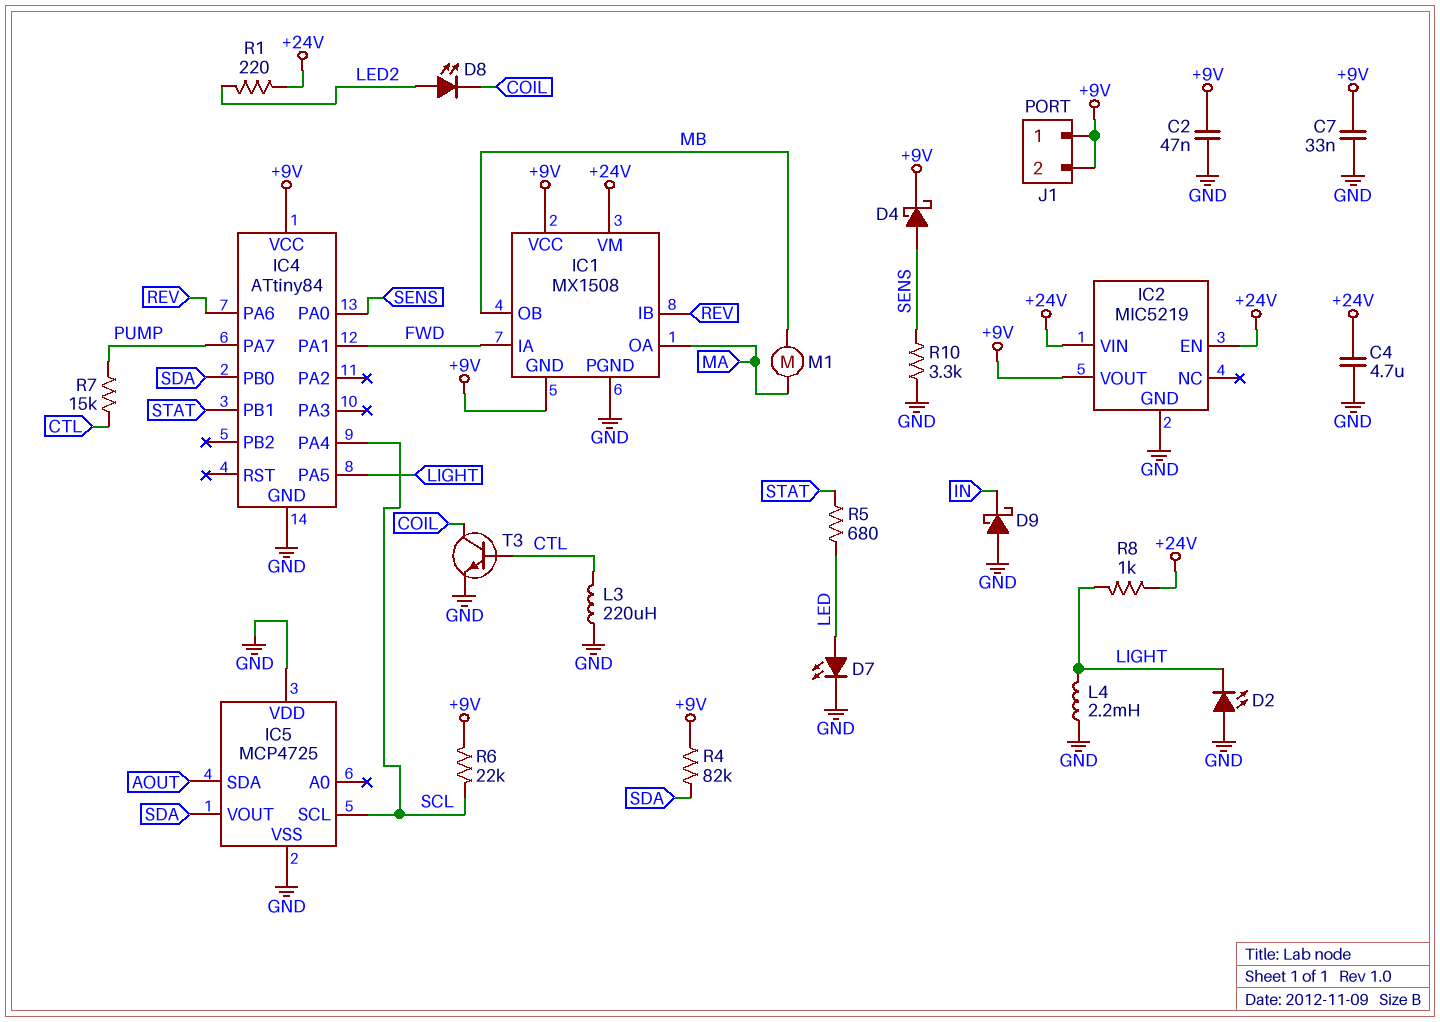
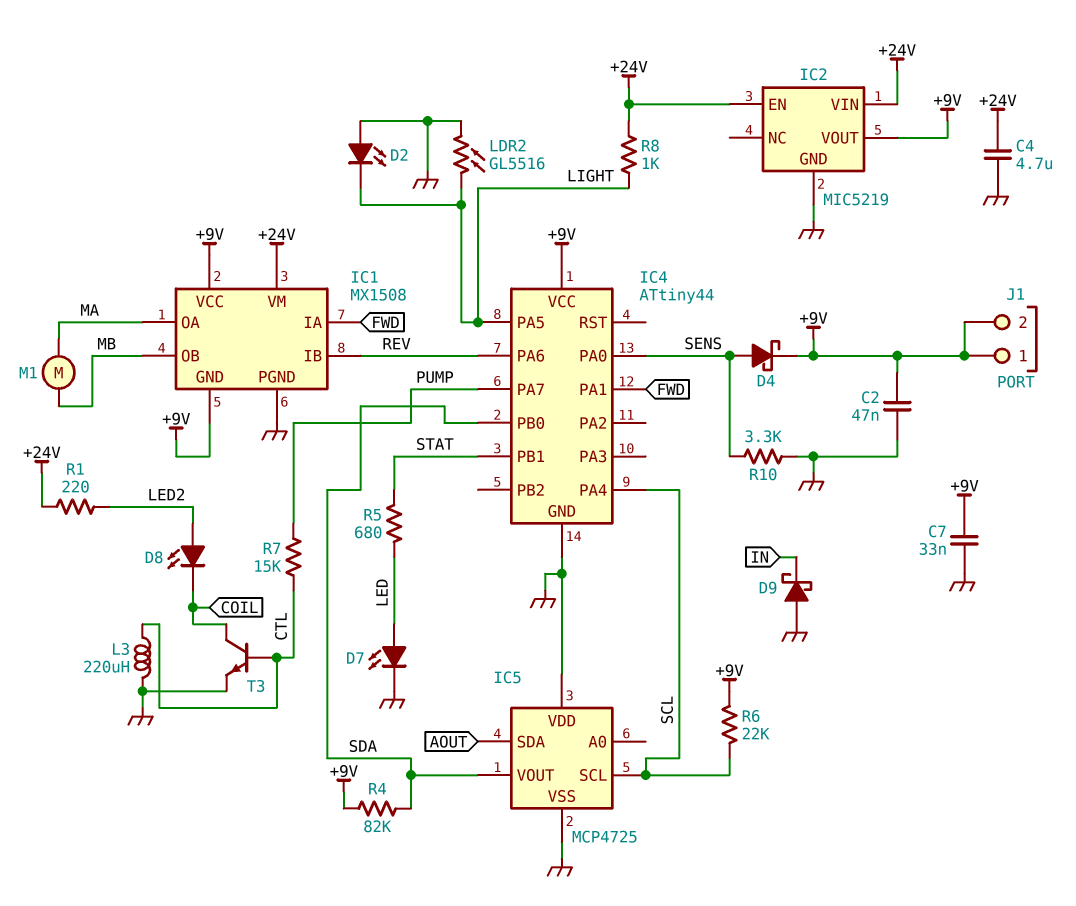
IC4: ATtiny84 -> ATtiny44
L4: 2.2mH (GND, LIGHT) -> none
LDR2: none -> GL5516 (GND, LIGHT)

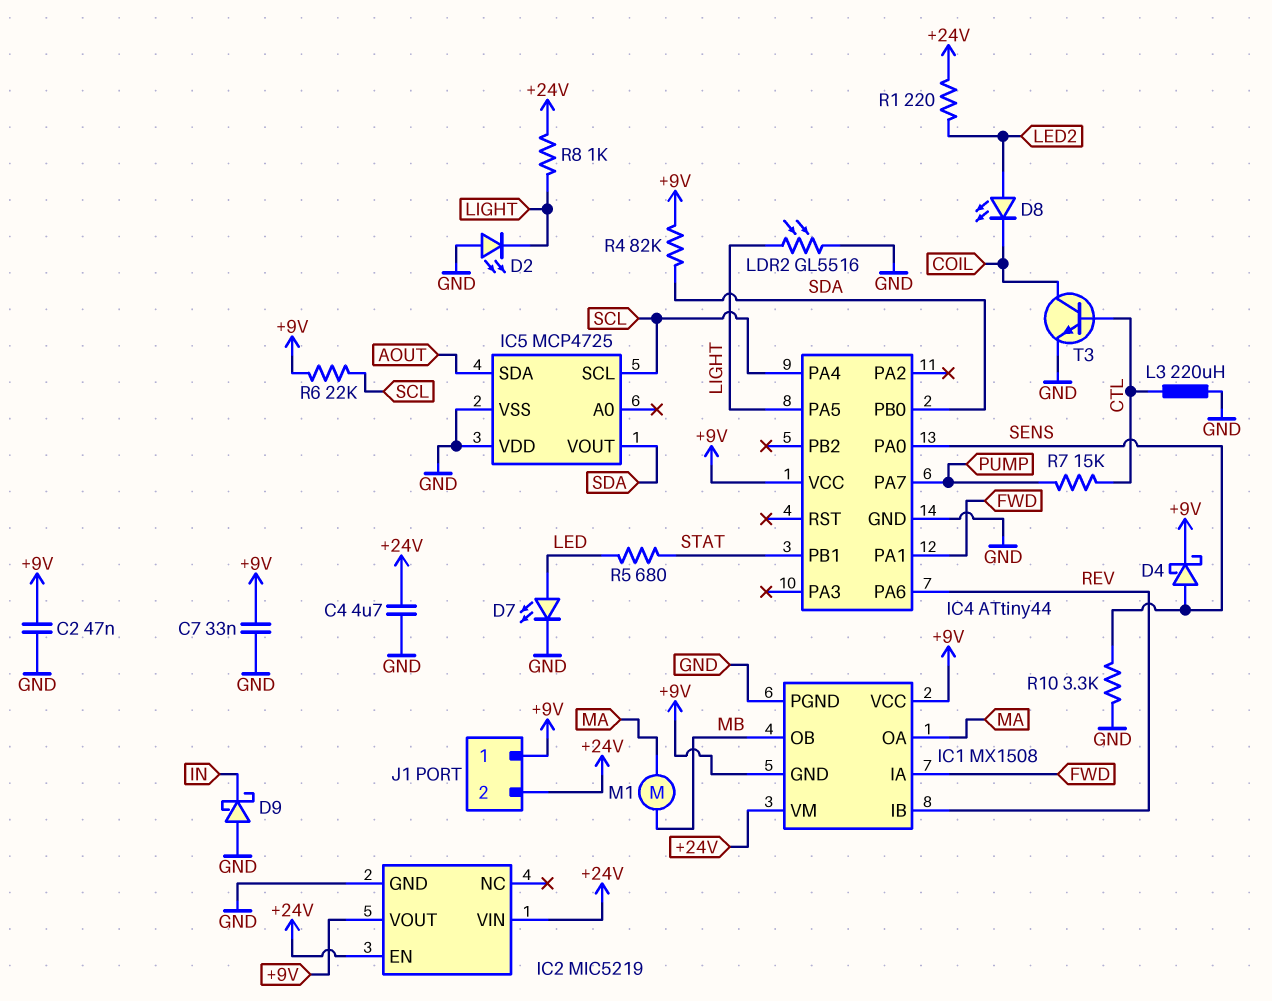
J1 pin 2: +9V -> +24V

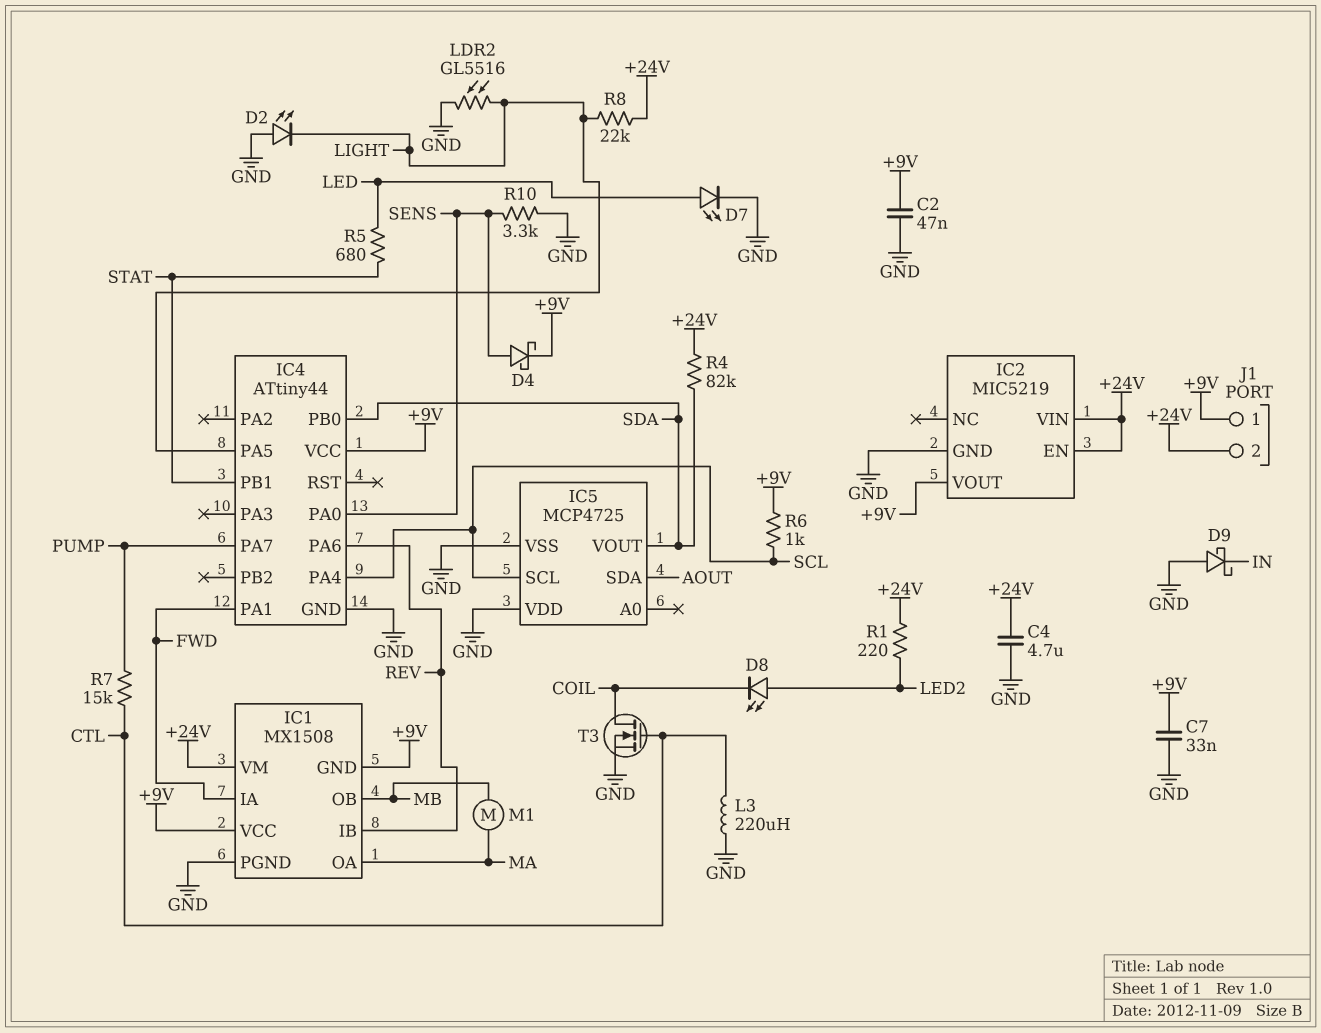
R4: 82k (+9V, SDA) -> 82k (+24V, SDA)
R6: 22k (+9V, SCL) -> 1k (+9V, SCL)
R8: 1k (+24V, LIGHT) -> 22k (+24V, LIGHT)
T3: NPN (B CTL, C COIL, E GND) -> NMOS (G CTL, D COIL, S GND)

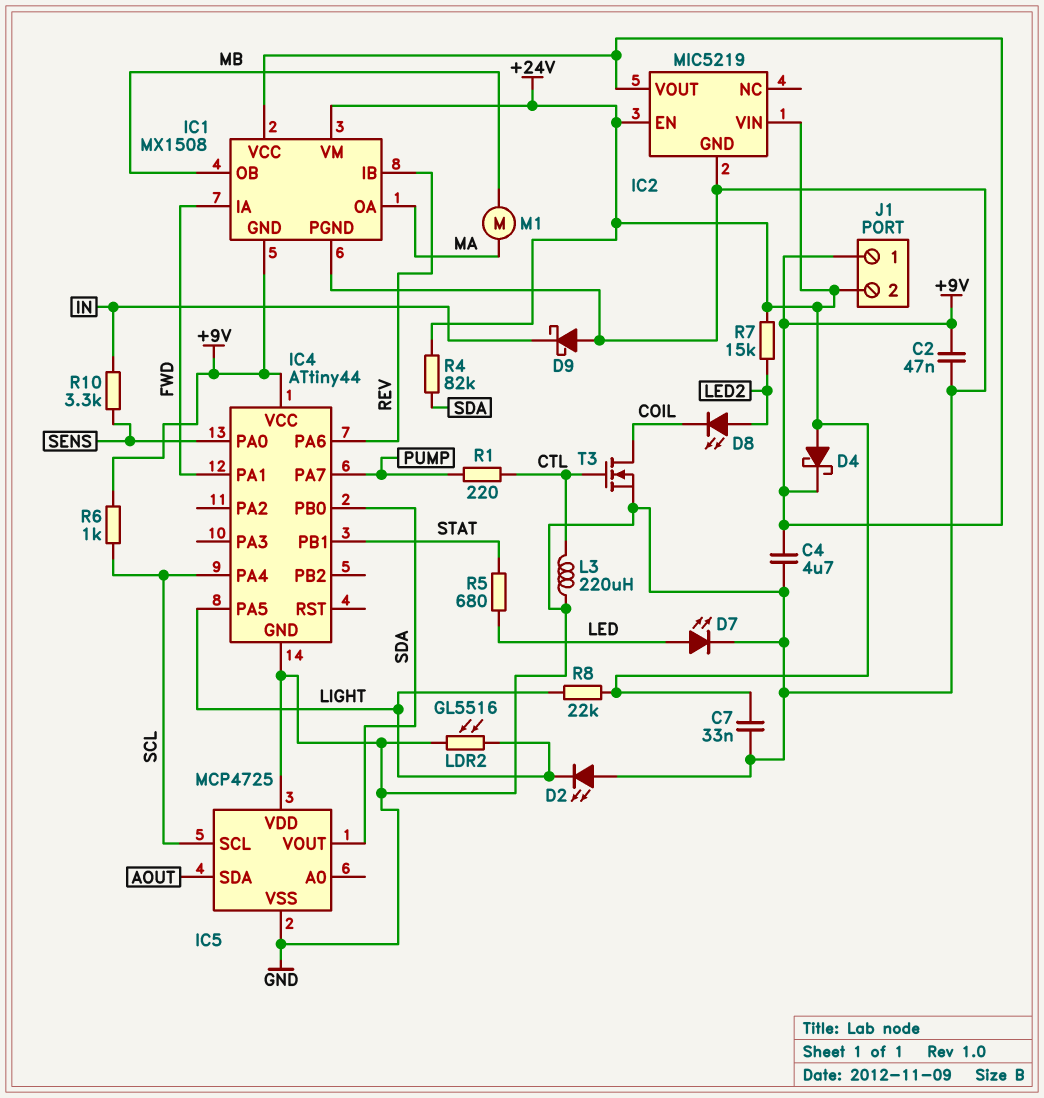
C4: 4.7uF (+24V, GND) -> 4.7uF (+9V, GND)
C7: 33nF (+9V, GND) -> 33nF (+24V, GND)
D4: schottky (A SENS, K +9V) -> schottky (A +24V, K +9V)
R1: 220 (+24V, LED2) -> 220 (CTL, PUMP)
R7: 15k (CTL, PUMP) -> 15k (+24V, LED2)
R10: 3.3k (GND, SENS) -> 3.3k (IN, SENS)

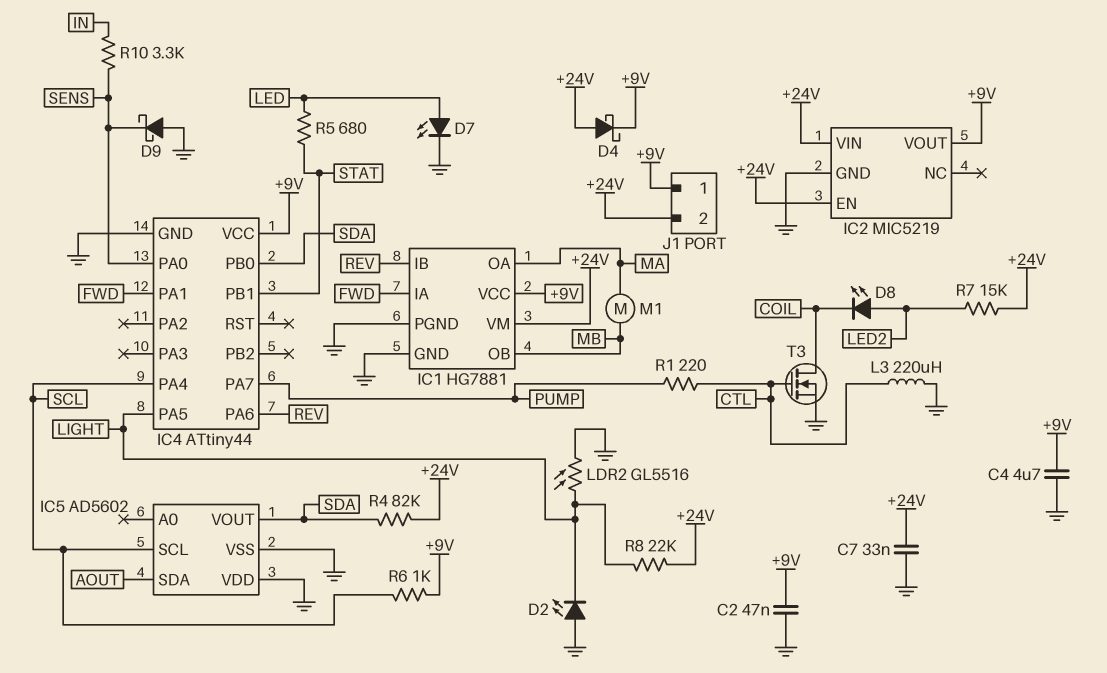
D9: schottky (A GND, K IN) -> schottky (A GND, K SENS)
IC1: MX1508 -> HG7881
IC1 pin GND: +9V -> GND
IC5: MCP4725 -> AD5602

